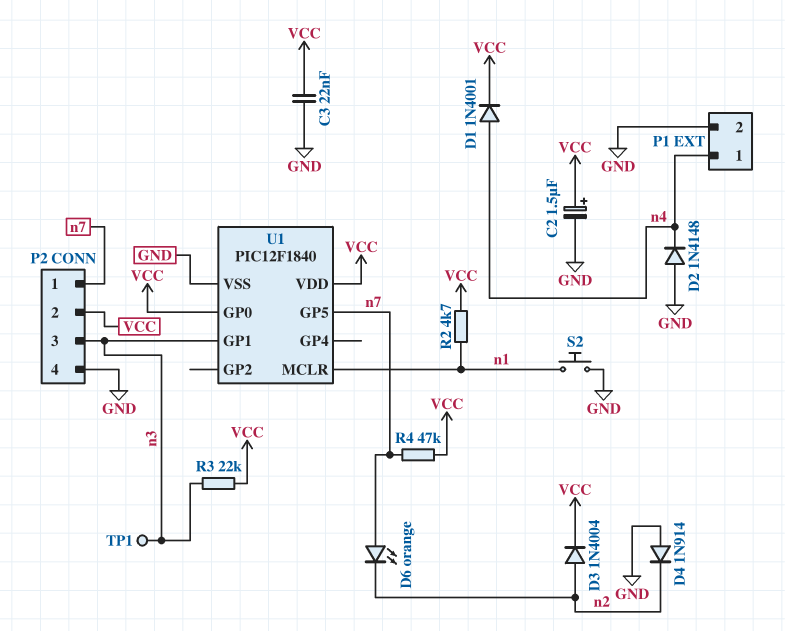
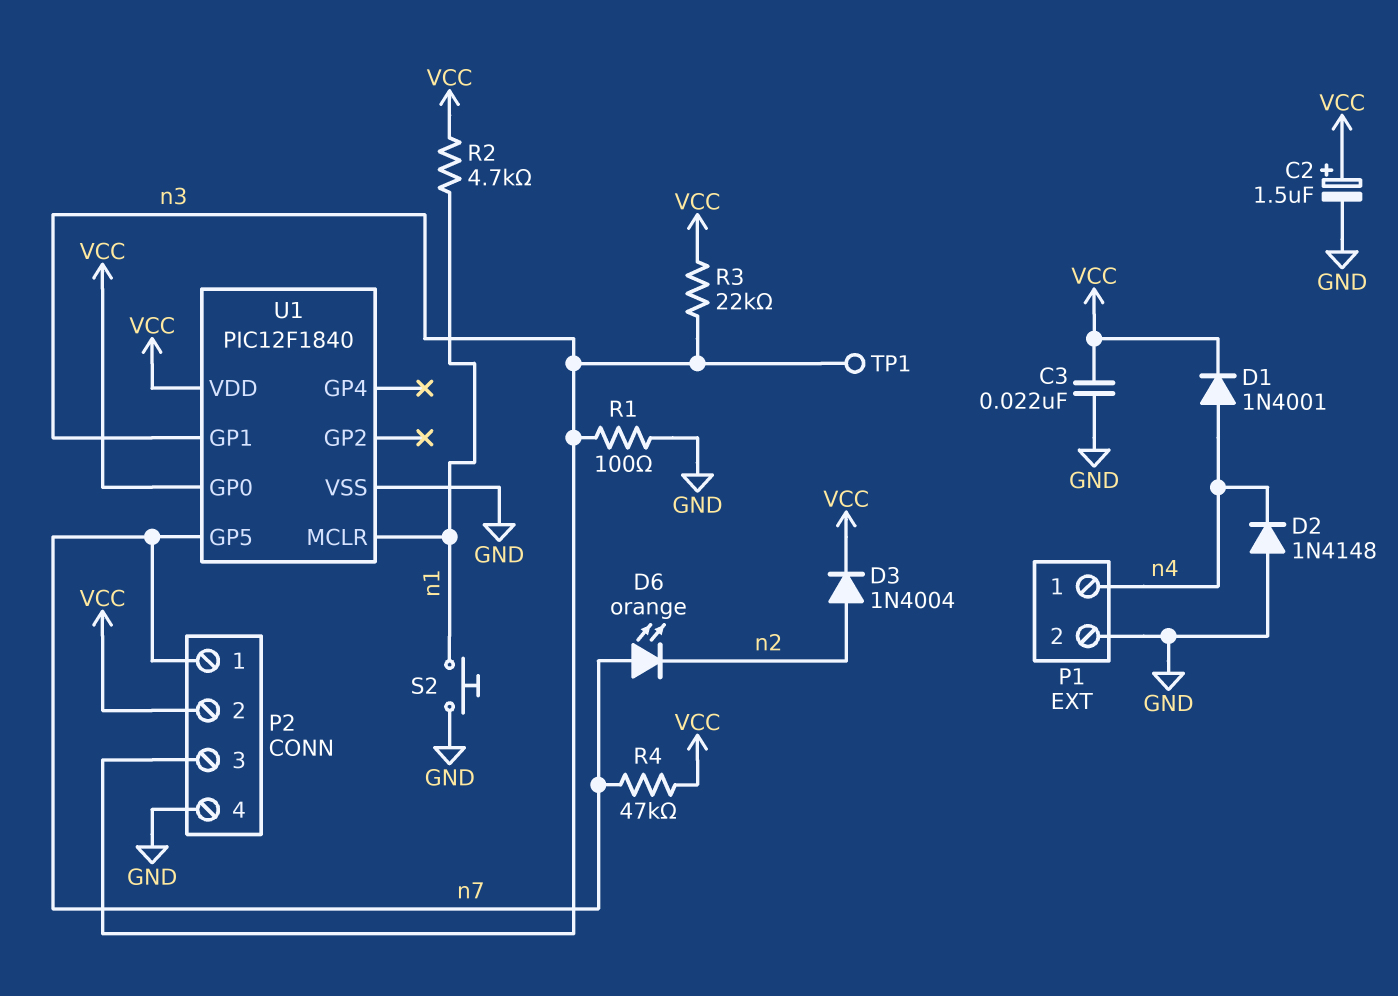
D4: diode 1N914 (A GND, K n2) -> none
R1: none -> 100 (GND, n3)

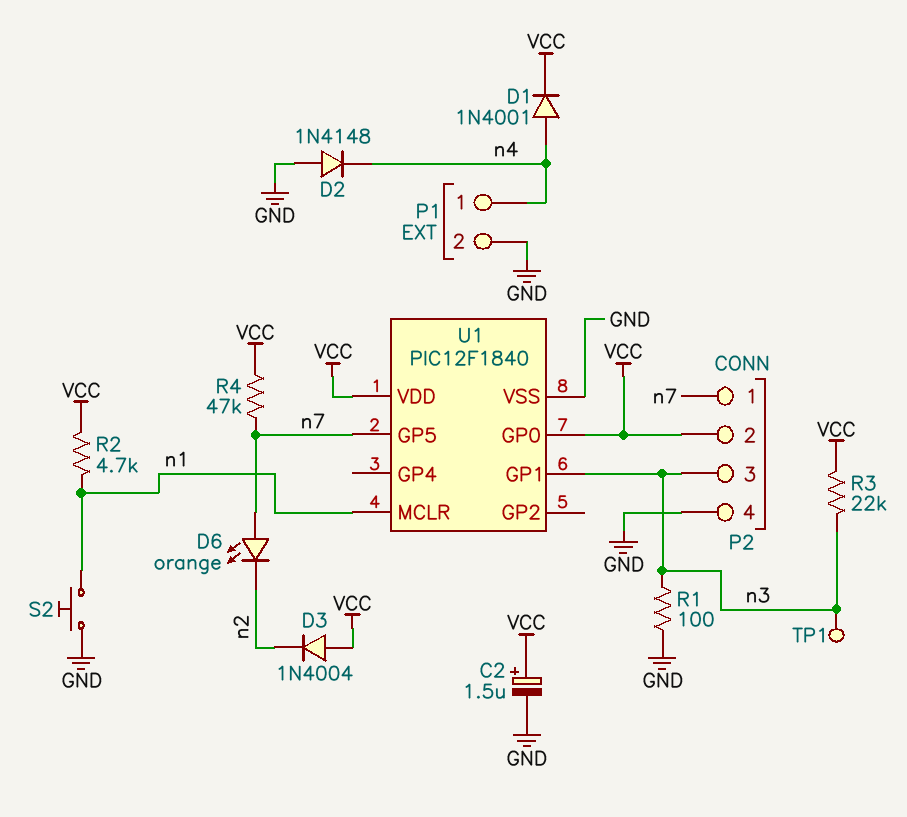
C3: 22nF (GND, VCC) -> none
D3: diode 1N4004 (A n2, K VCC) -> diode 1N4004 (A VCC, K n2)

